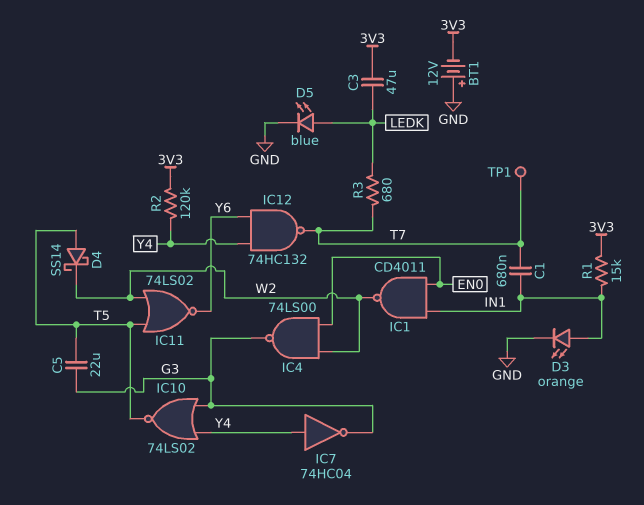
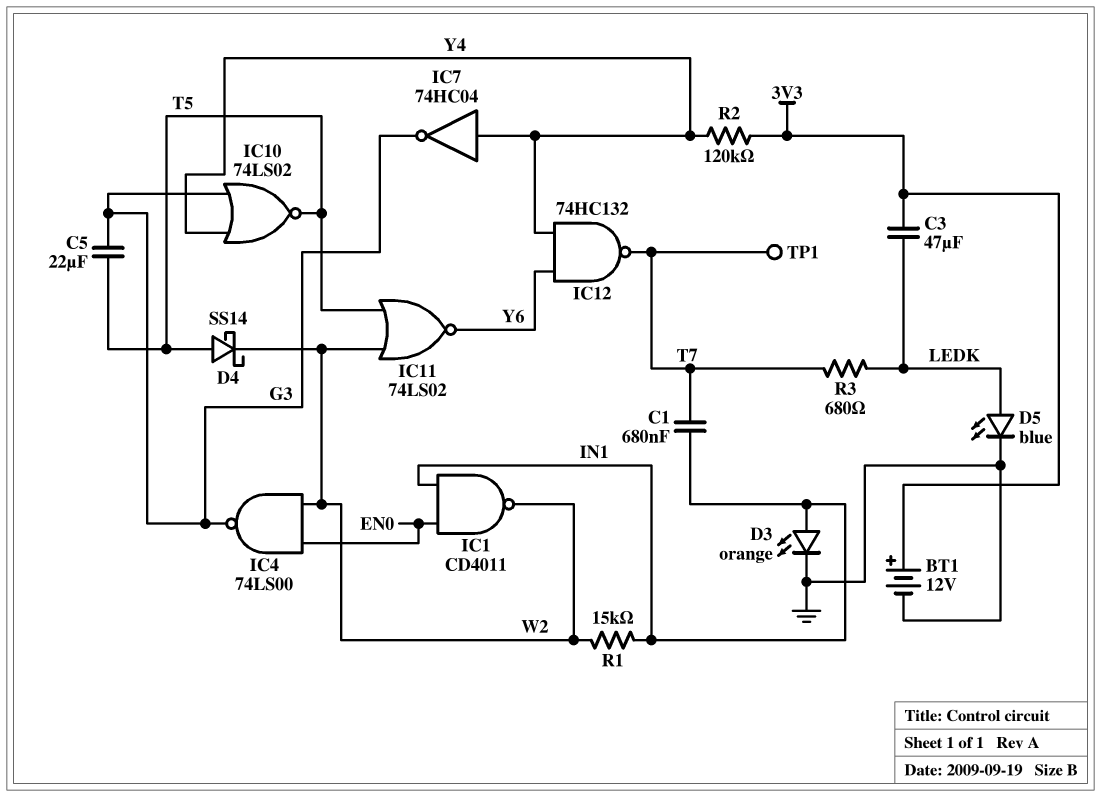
BT1: 12V (plus GND, minus 3V3) -> 12V (plus 3V3, minus GND)
R1: 15k (3V3, IN1) -> 15k (IN1, W2)

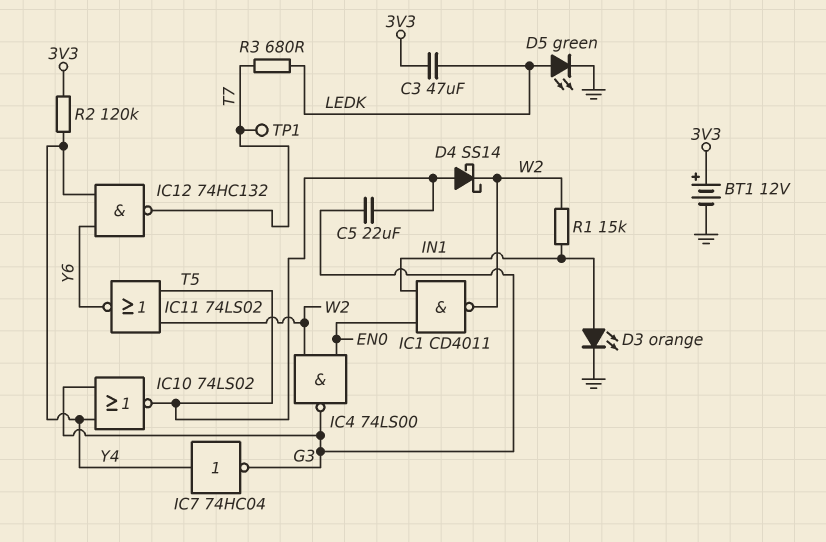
C1: 680nF (IN1, T7) -> none
D5: LED blue (A LEDK, K GND) -> LED green (A LEDK, K GND)

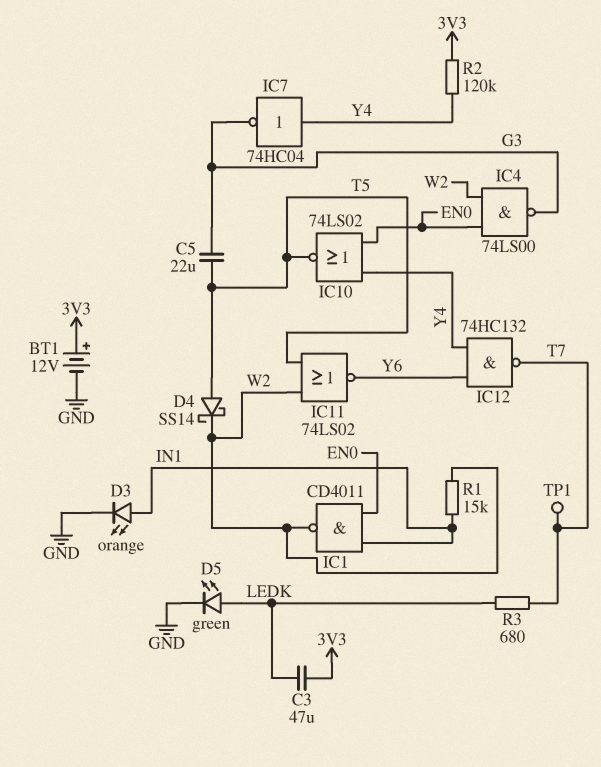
IC10: NOR 74LS02 (in G3, in Y4, out T5) -> NOR 74LS02 (in EN0, in Y4, out T5)

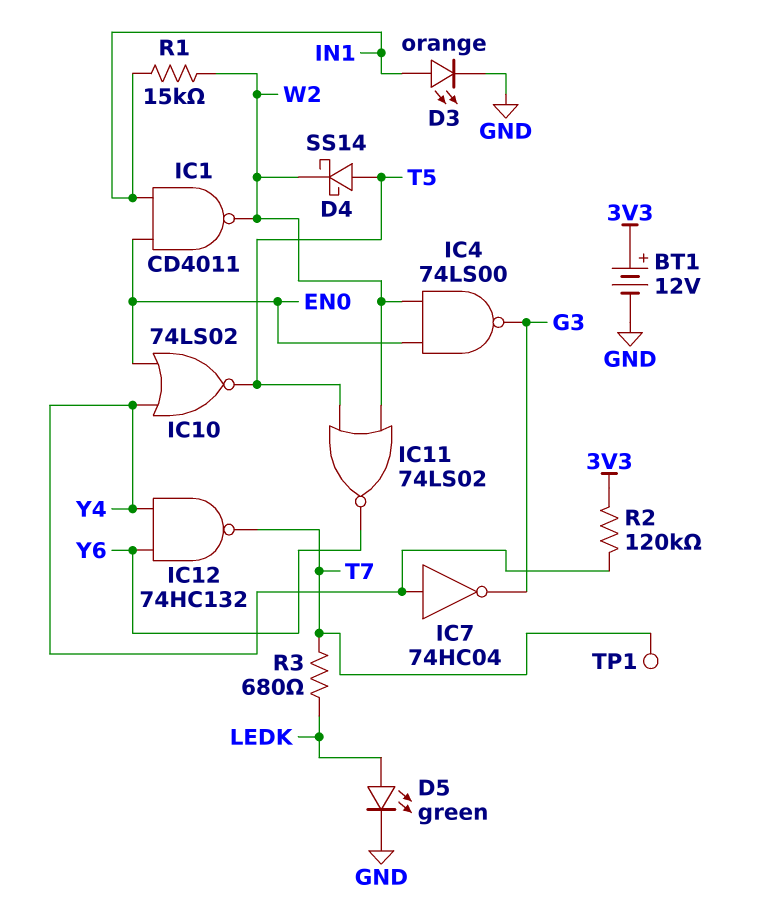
C3: 47uF (3V3, LEDK) -> none
C5: 22uF (G3, T5) -> none

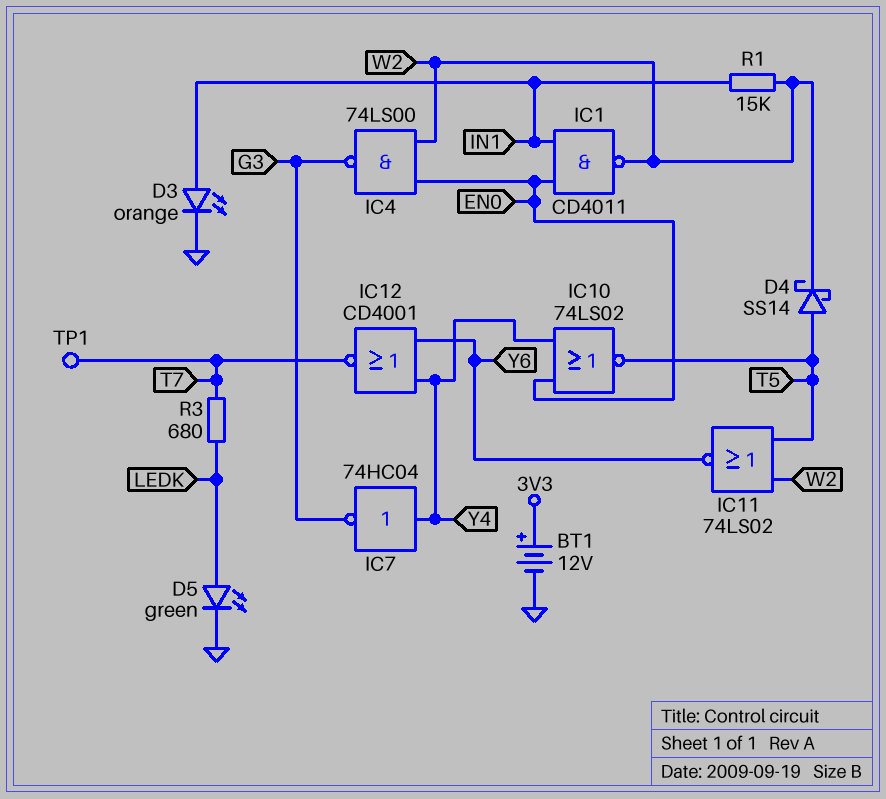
IC12: NAND 74HC132 (in Y4, in Y6, out T7) -> NOR CD4001 (in Y4, in Y6, out T7)
R2: 120k (3V3, Y4) -> none

